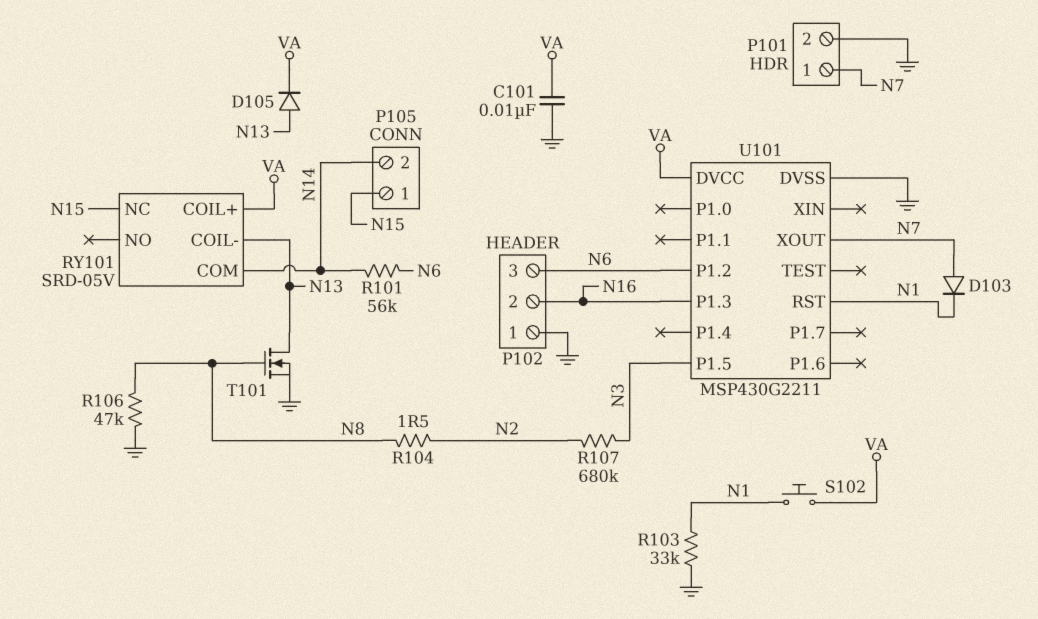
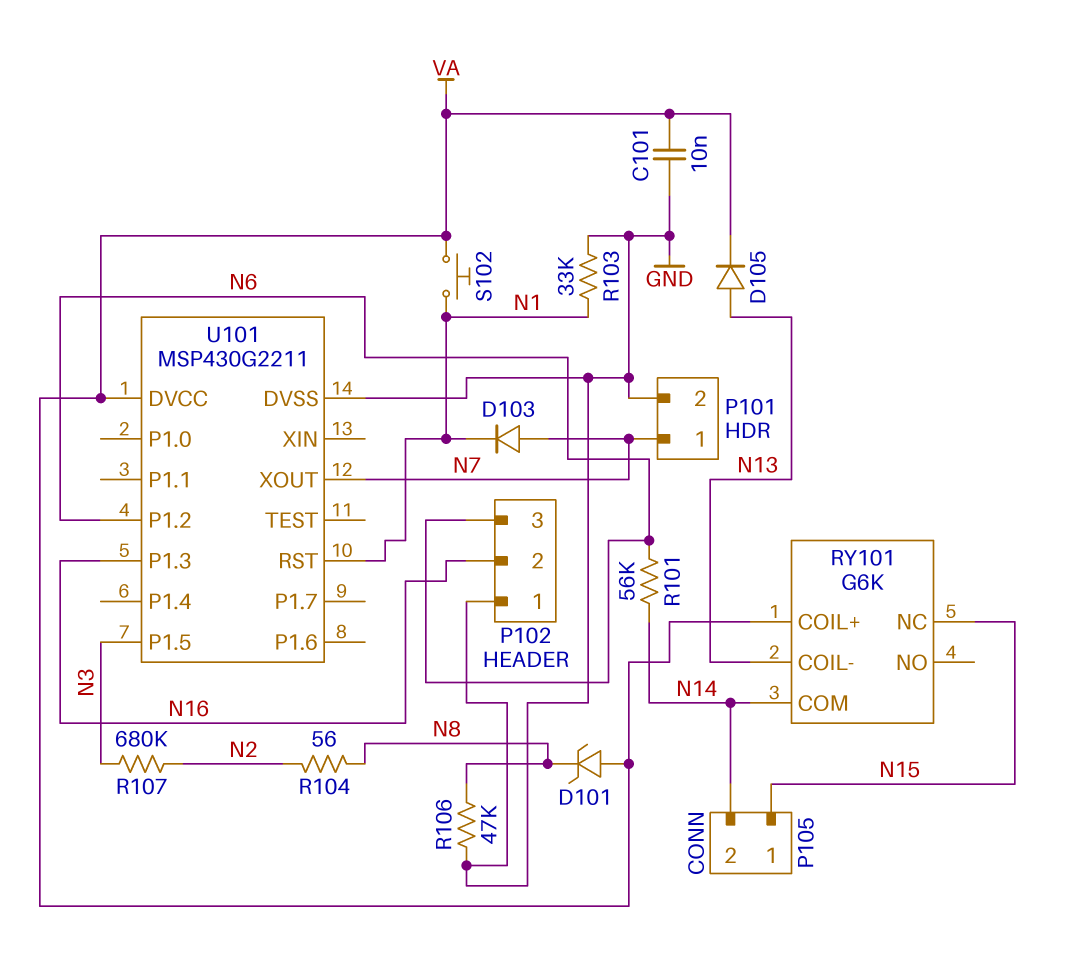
D101: none -> zener (A VA, K N8)
R104: 1.5 (N2, N8) -> 56 (N2, N8)
RY101: SRD-05V -> G6K
T101: NMOS (G N8, D N13, S GND) -> none

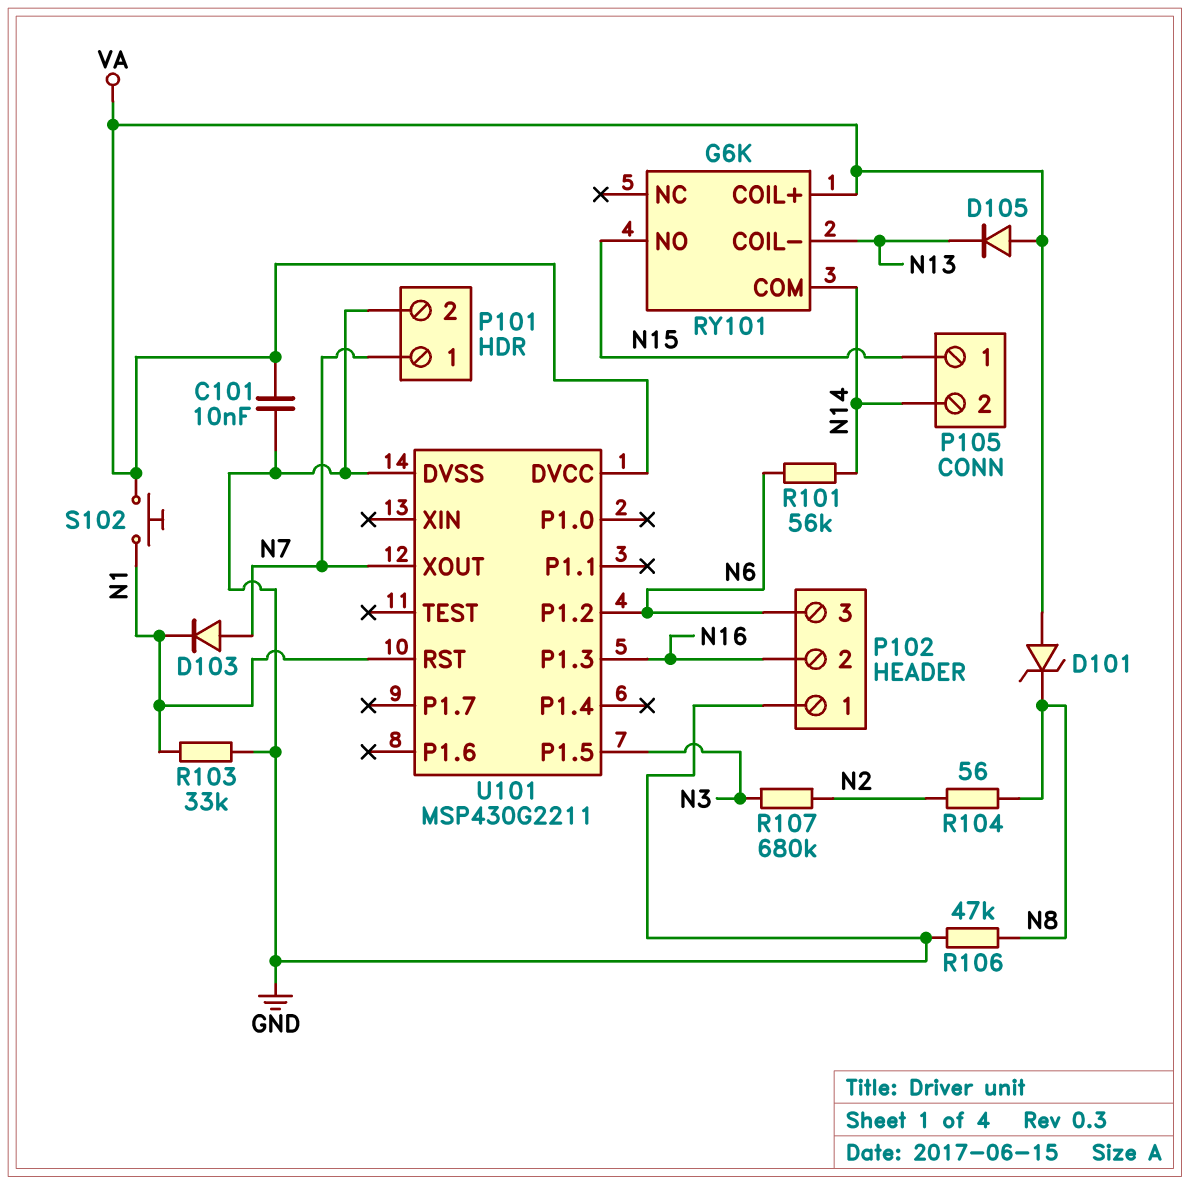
D105: diode (A N13, K VA) -> diode (A VA, K N13)
RY101 pin NC: N15 -> none
RY101 pin NO: none -> N15

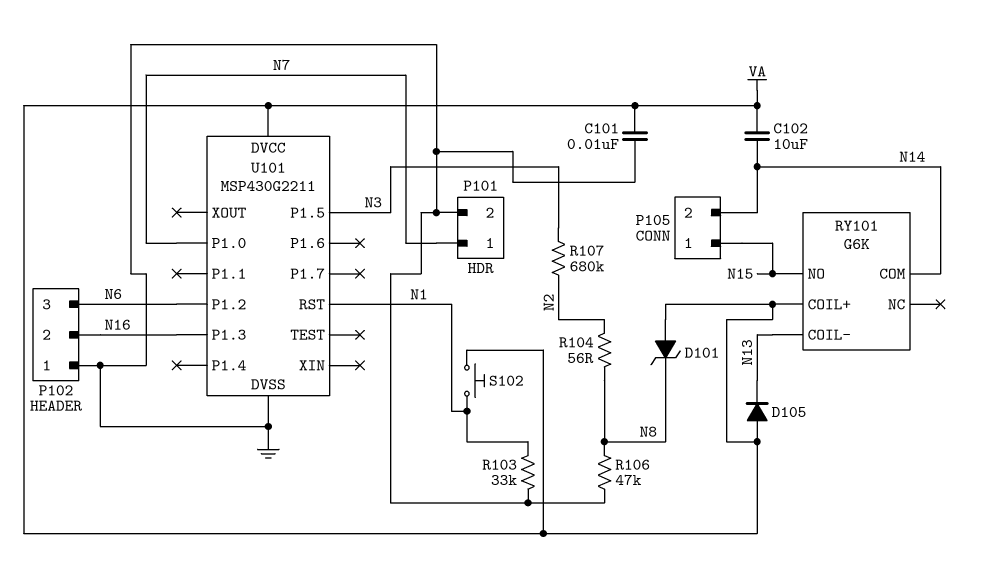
C102: none -> 10uF (N14, VA)
D103: diode (A N7, K N1) -> none
R101: 56k (N6, N14) -> none
U101 pin P1.0: none -> N7
U101 pin XOUT: N7 -> none

